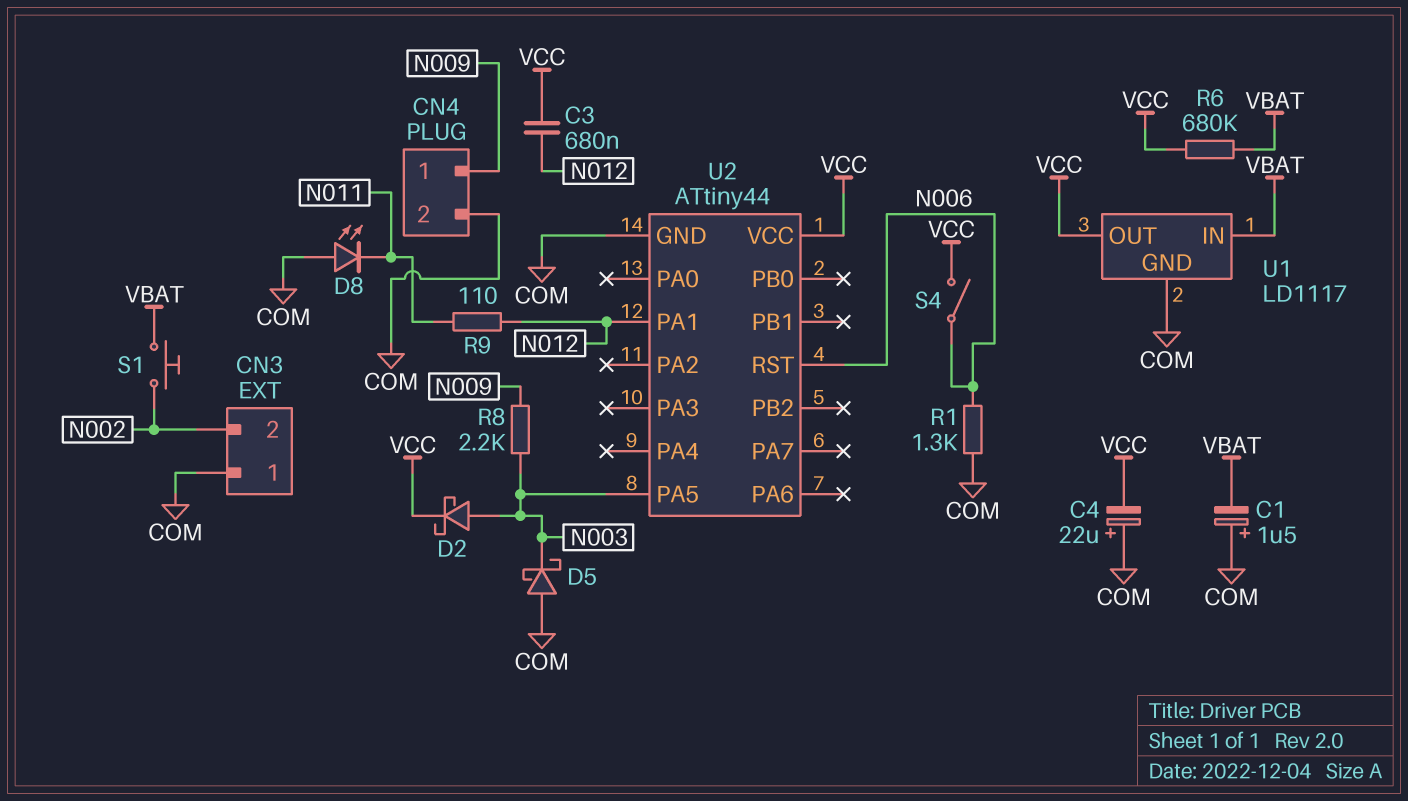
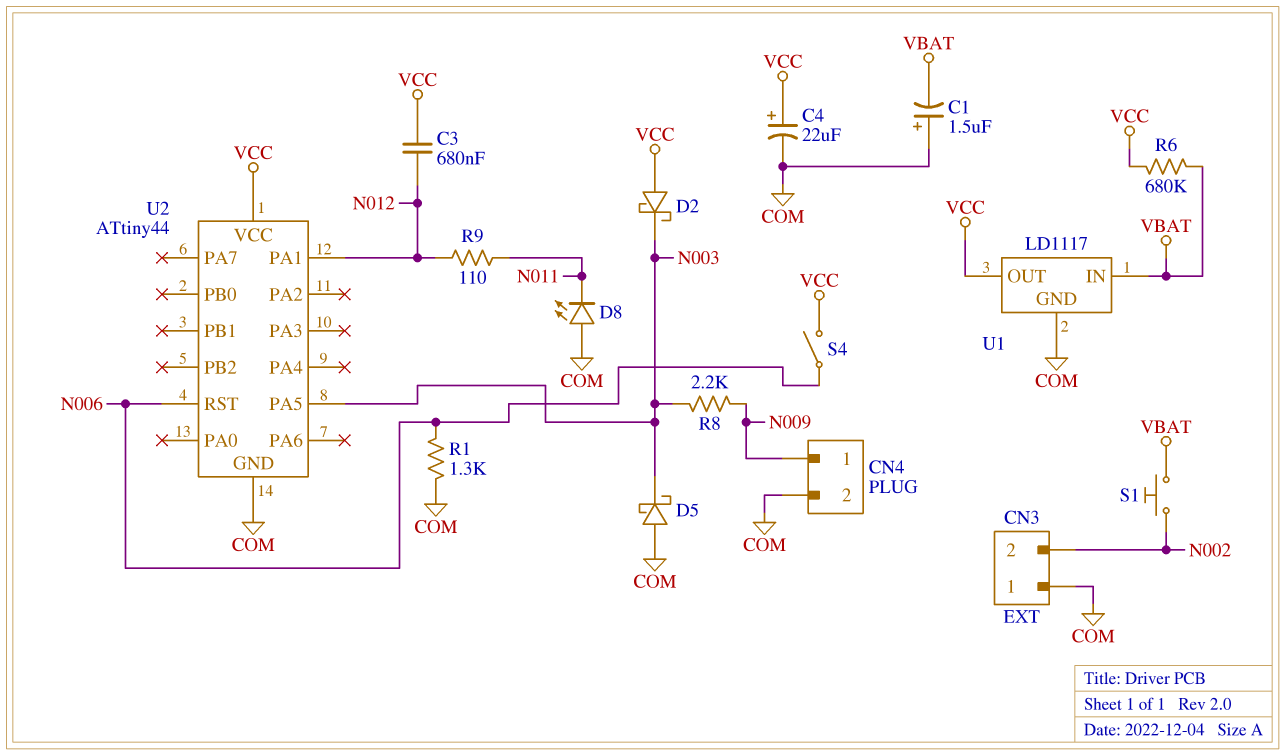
C4: 22uF (plus COM, minus VCC) -> 22uF (plus VCC, minus COM)
D2: schottky (A N003, K VCC) -> schottky (A VCC, K N003)

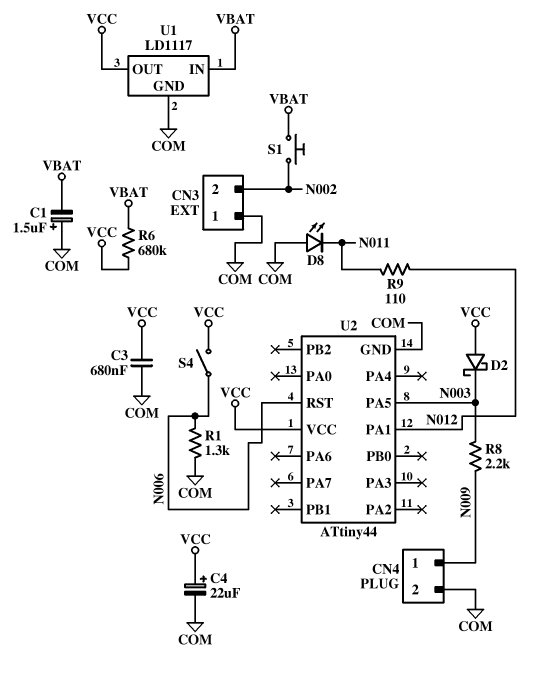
C3: 680nF (N012, VCC) -> 680nF (COM, VCC)
D5: schottky (A COM, K N003) -> none

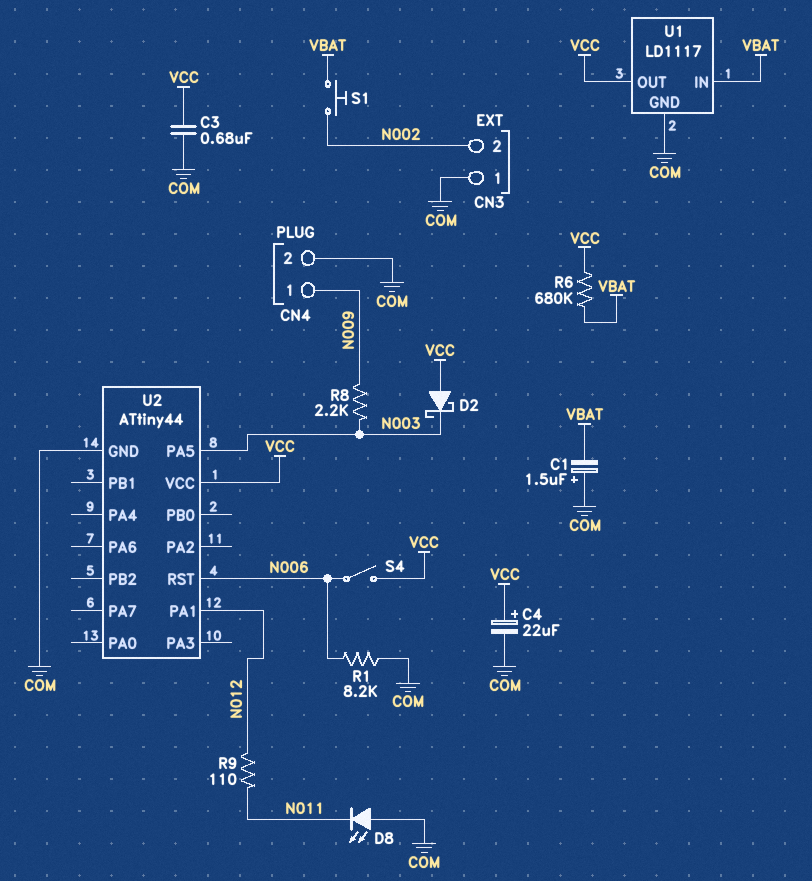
R1: 1.3k (COM, N006) -> 8.2k (COM, N006)

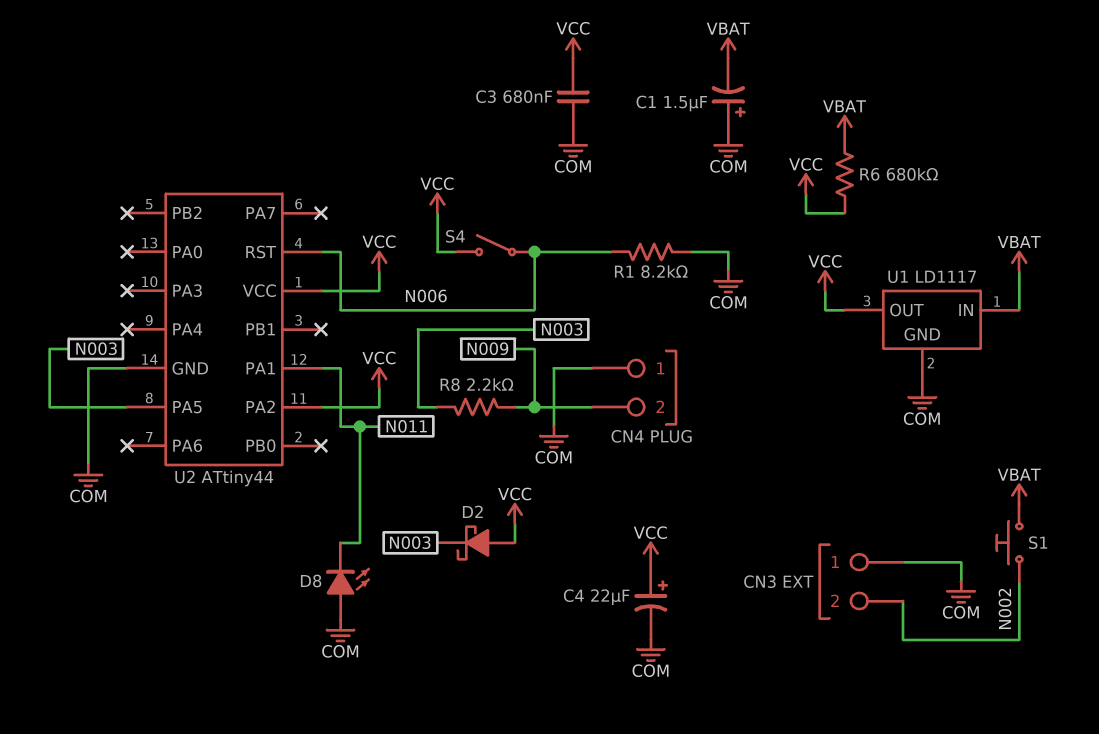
CN4 pin 1: N009 -> COM
CN4 pin 2: COM -> N009
R9: 110 (N011, N012) -> none
U2 pin PA1: N012 -> N011
U2 pin PA2: none -> VCC

